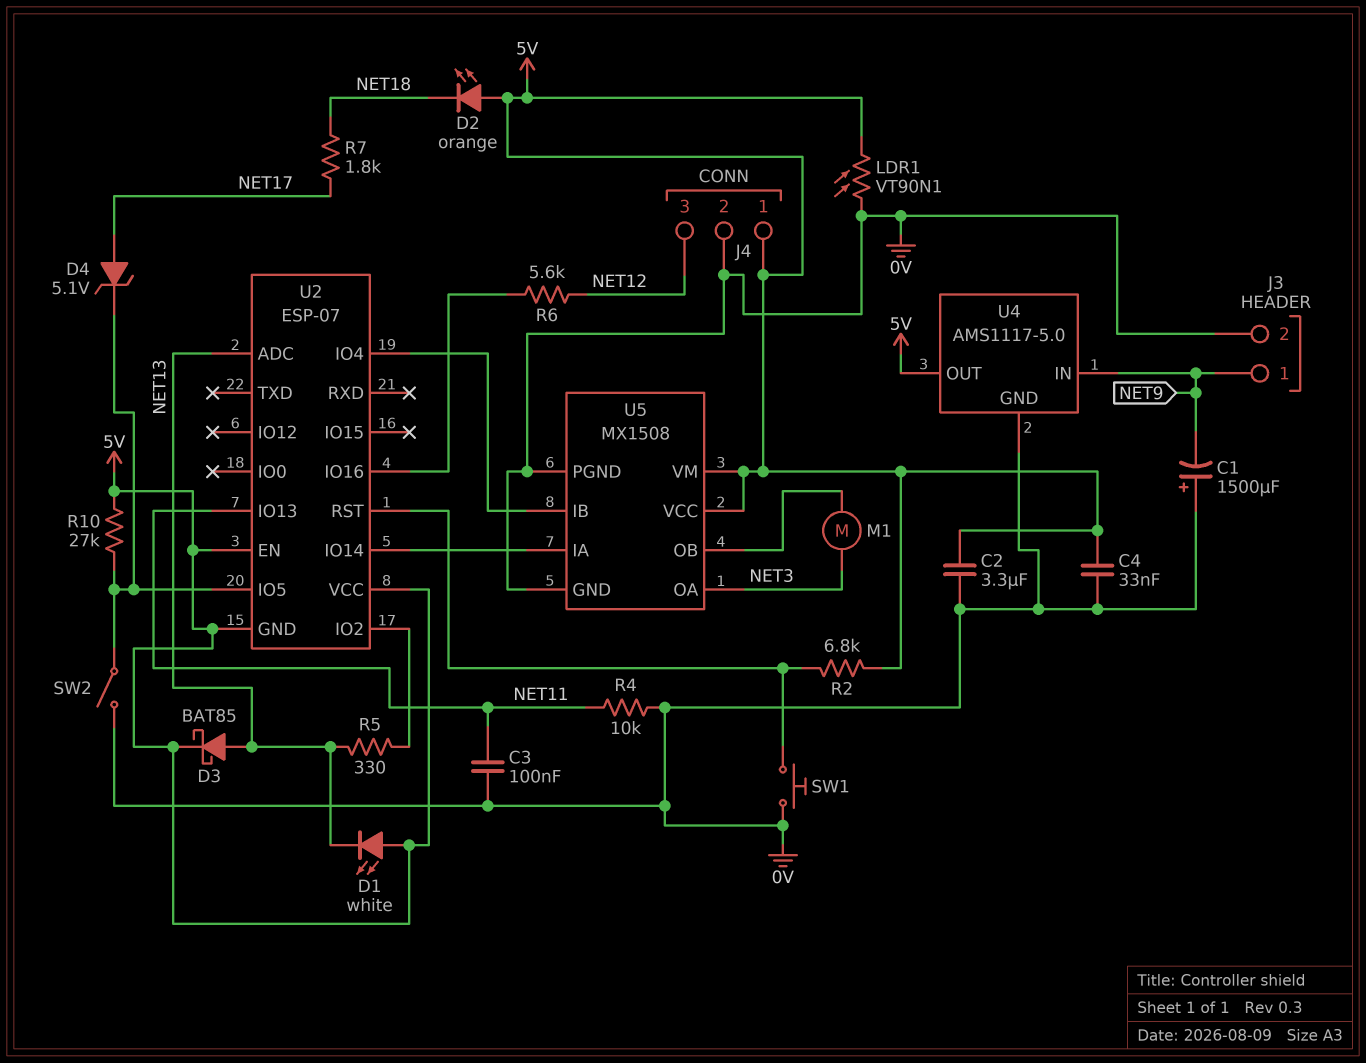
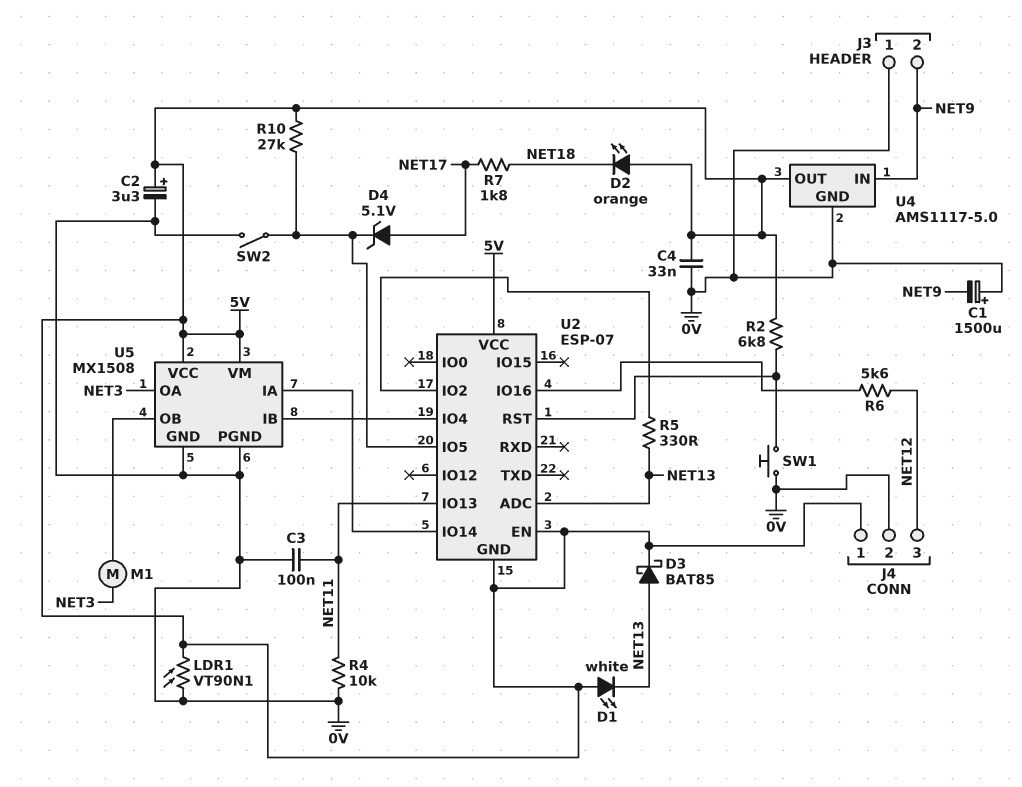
C2: 3.3uF (0V, 5V) -> 3.3uF (plus 5V, minus 0V)
J3 pin 1: NET9 -> 0V
J3 pin 2: 0V -> NET9

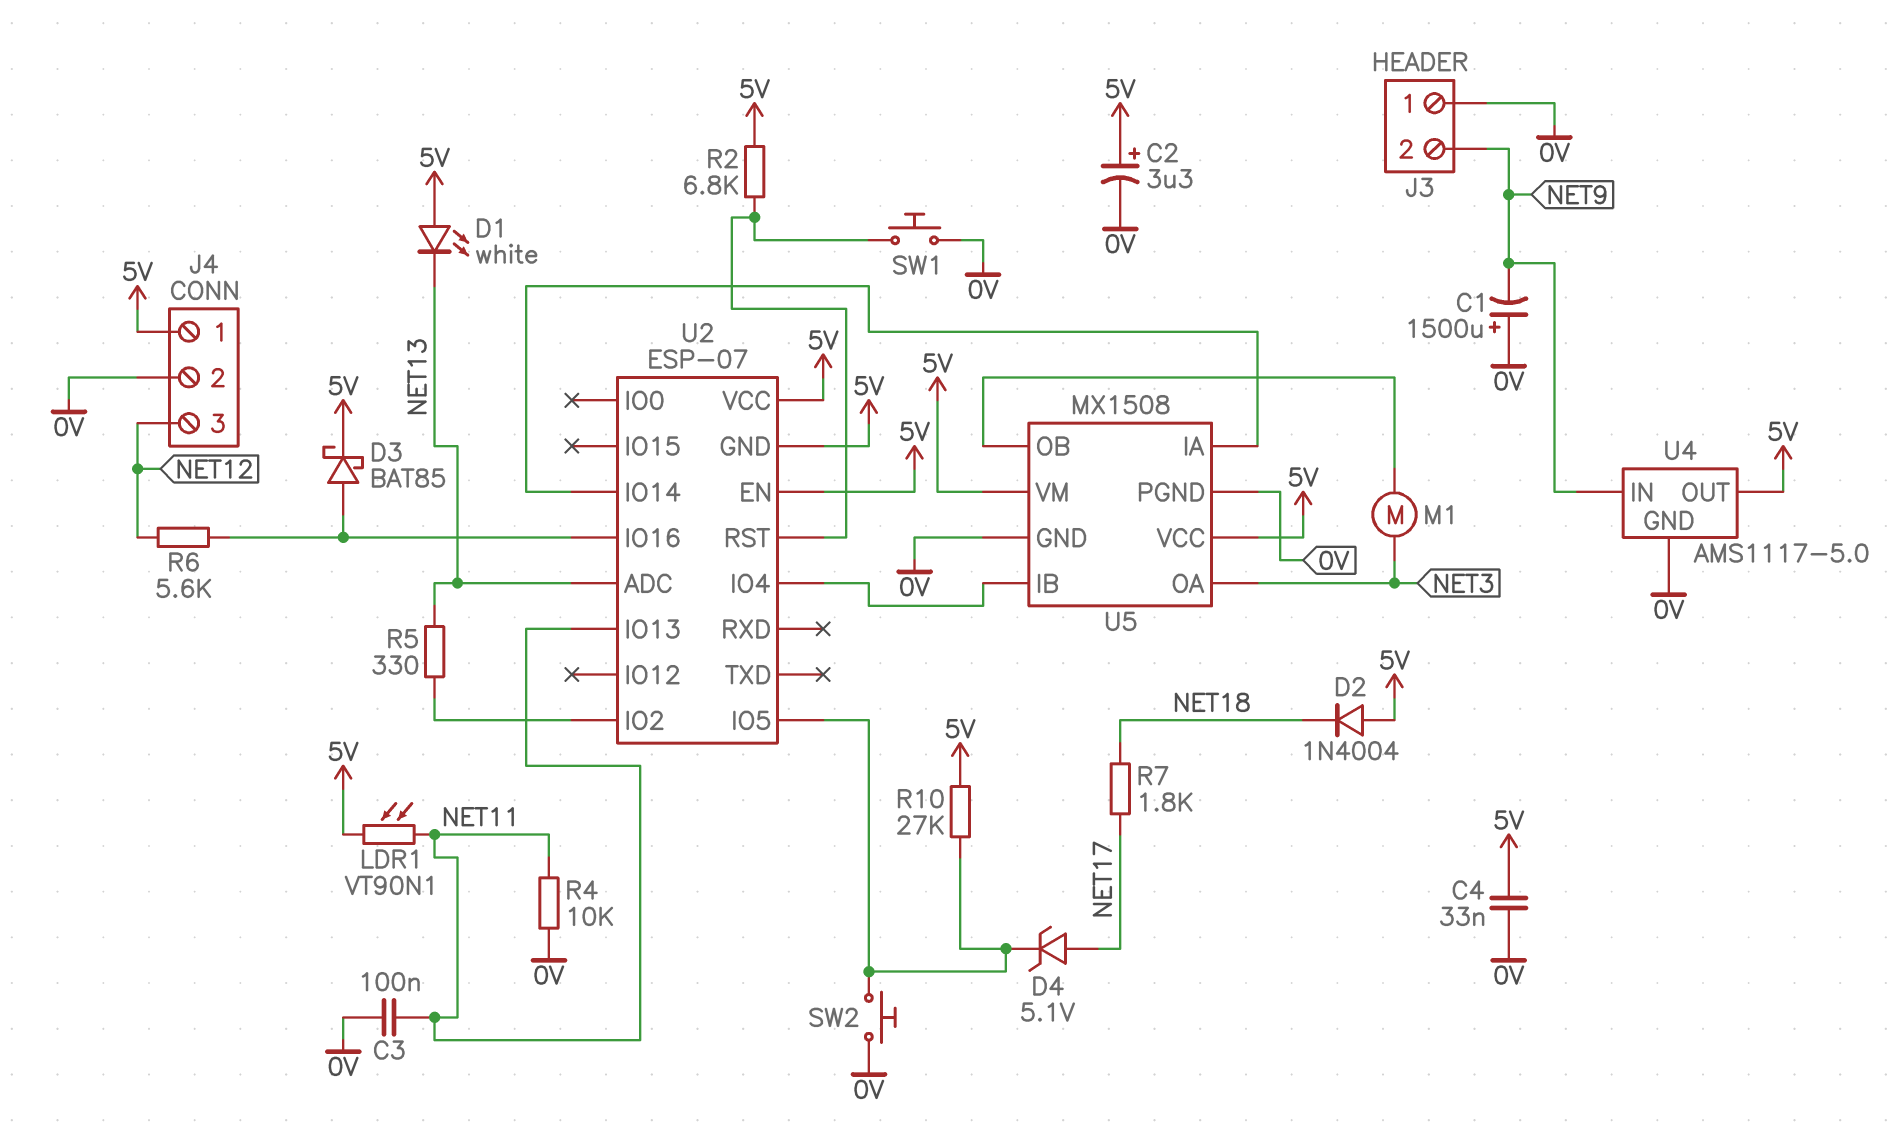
D2: LED orange (A 5V, K NET18) -> diode 1N4004 (A 5V, K NET18)
D3: schottky BAT85 (A NET13, K 5V) -> schottky BAT85 (A U2/IO16, K 5V)
LDR1: VT90N1 (0V, 5V) -> VT90N1 (5V, NET11)
SW2: switch (0V, U2/IO5) -> button (0V, U2/IO5)

